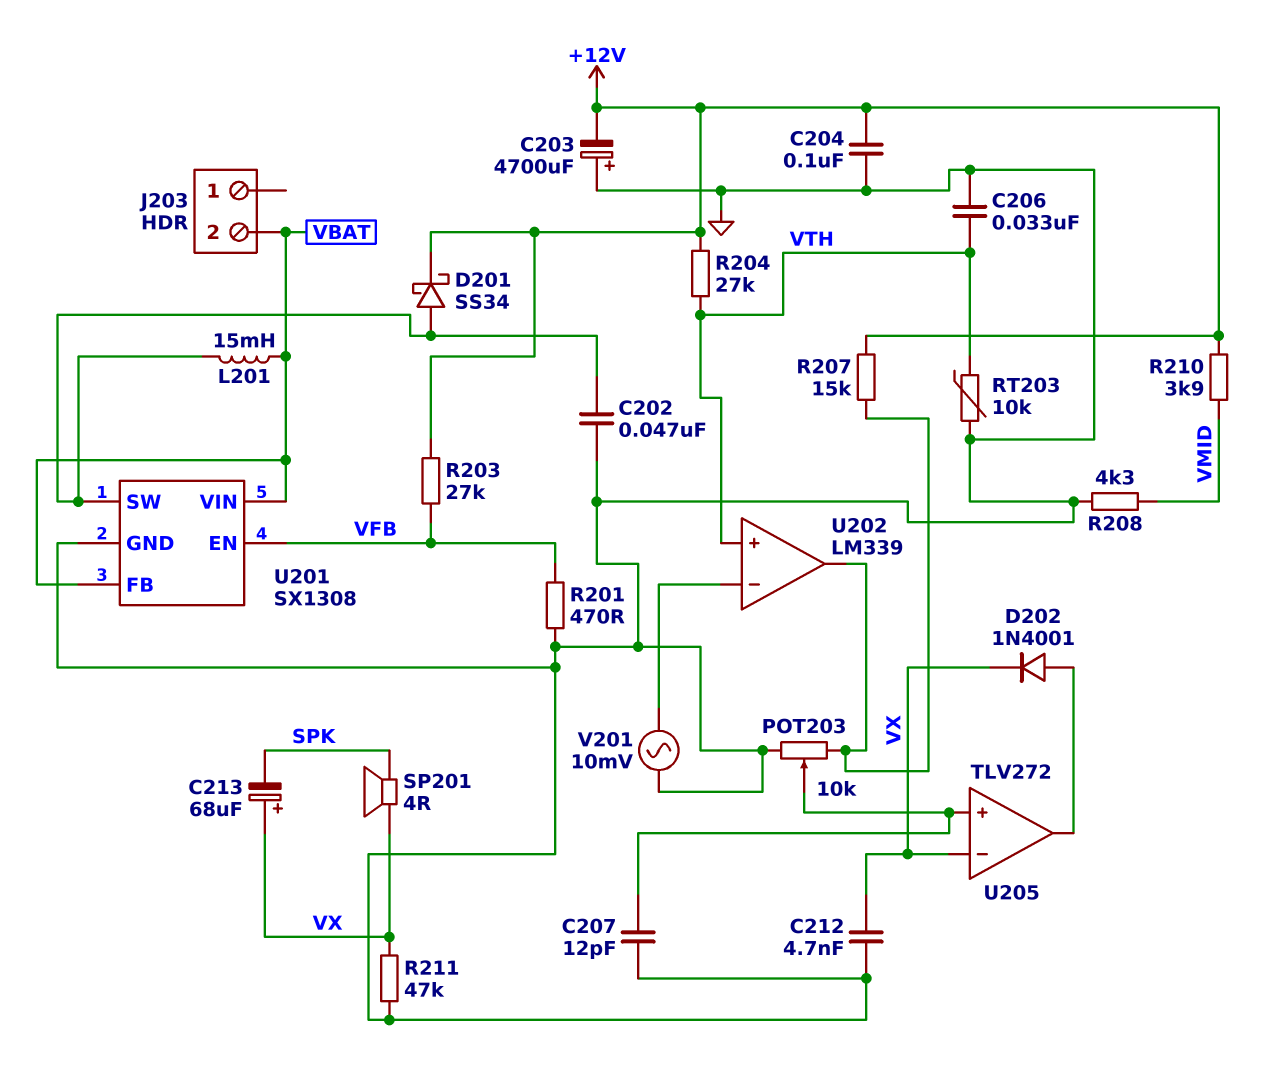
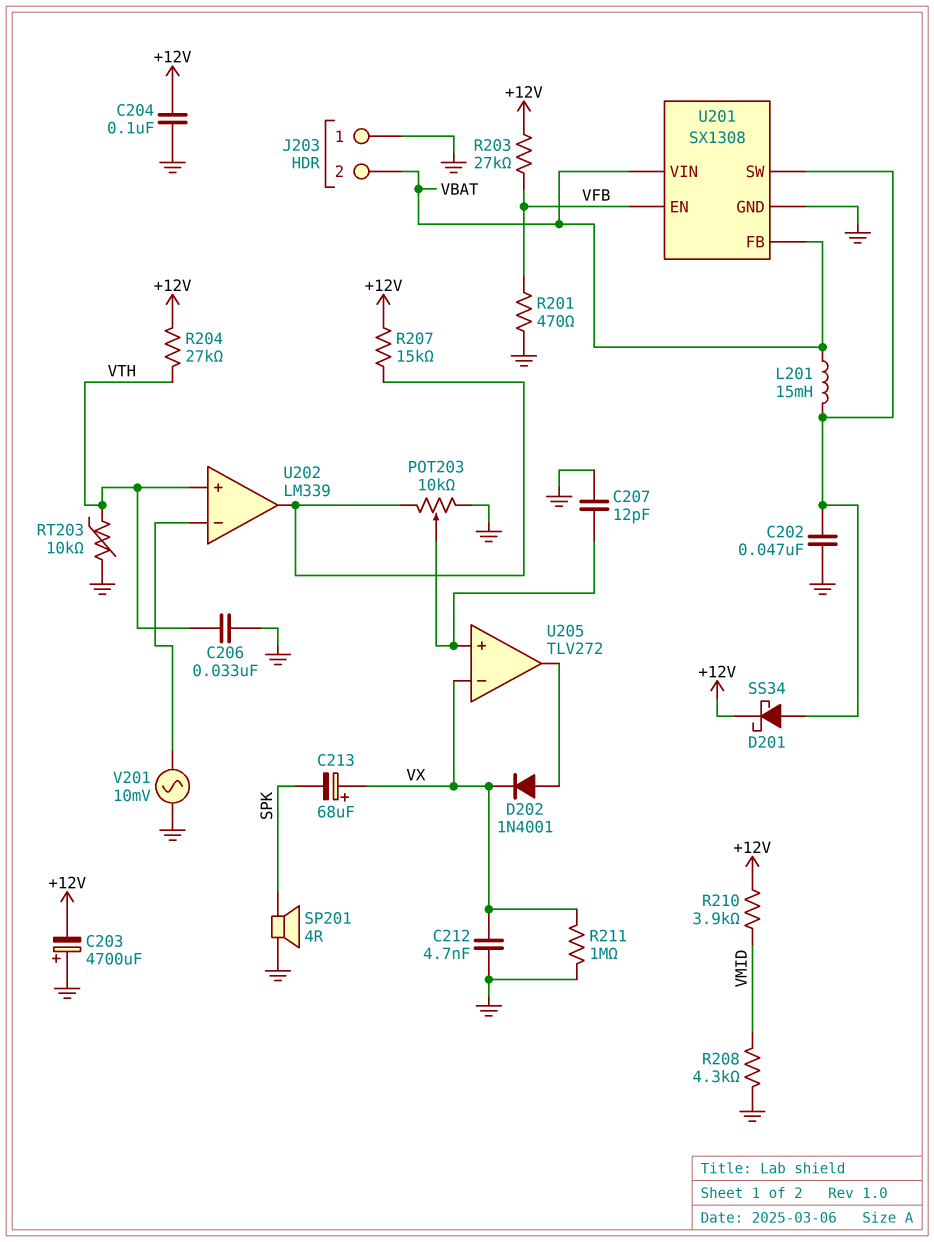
J203 pin 1: none -> GND
R211: 47k (GND, VX) -> 1M (GND, VX)
SP201: speaker 4R (SPK, VX) -> speaker 4R (GND, SPK)

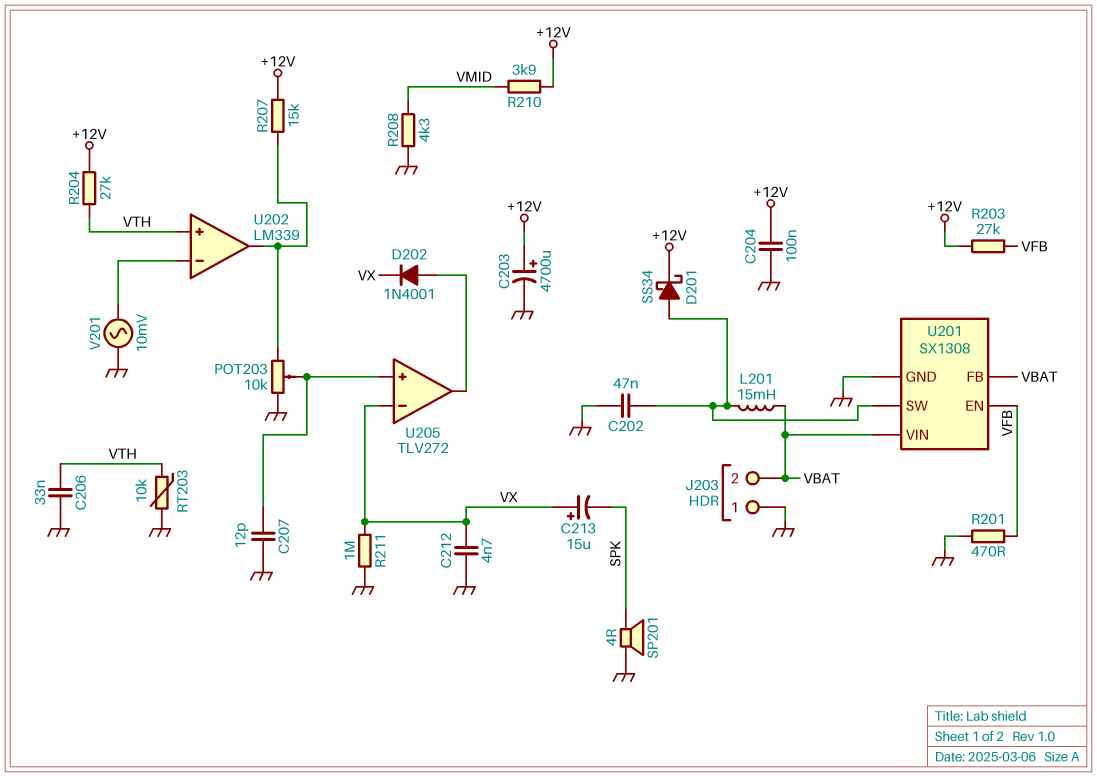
C203: 4700uF (plus GND, minus +12V) -> 4700uF (plus +12V, minus GND)
C213: 68uF (plus VX, minus SPK) -> 15uF (plus VX, minus SPK)

